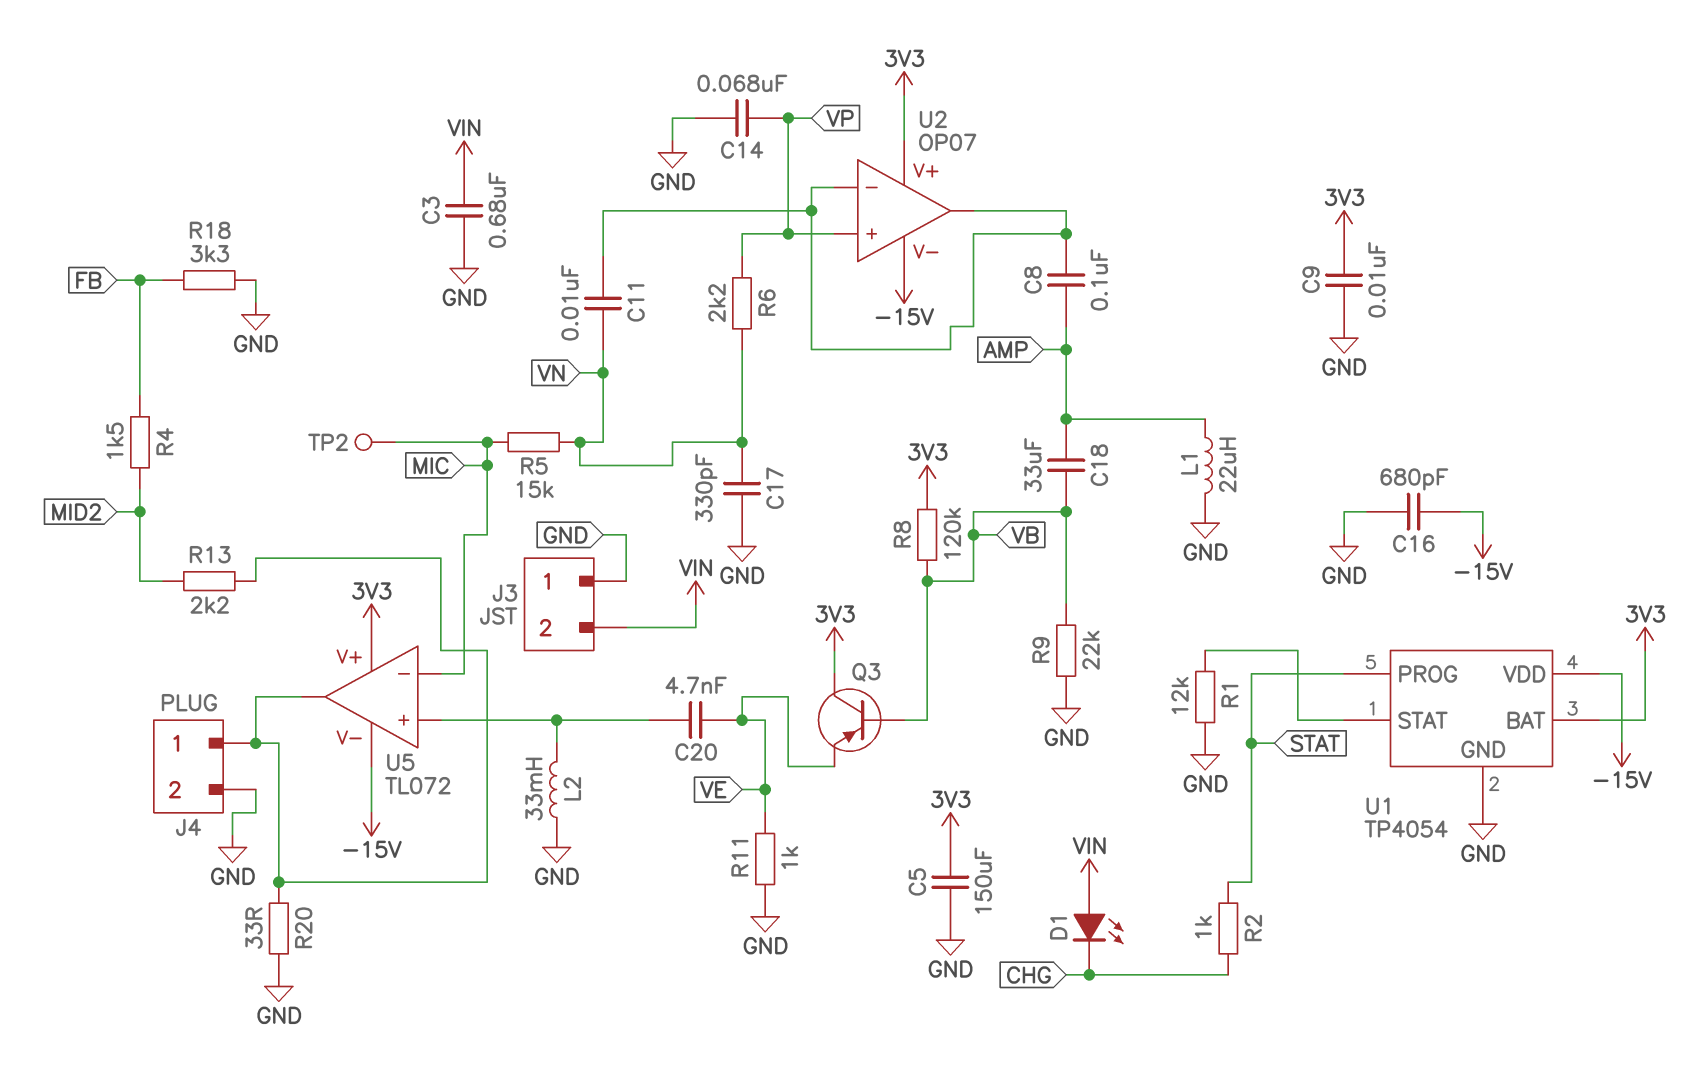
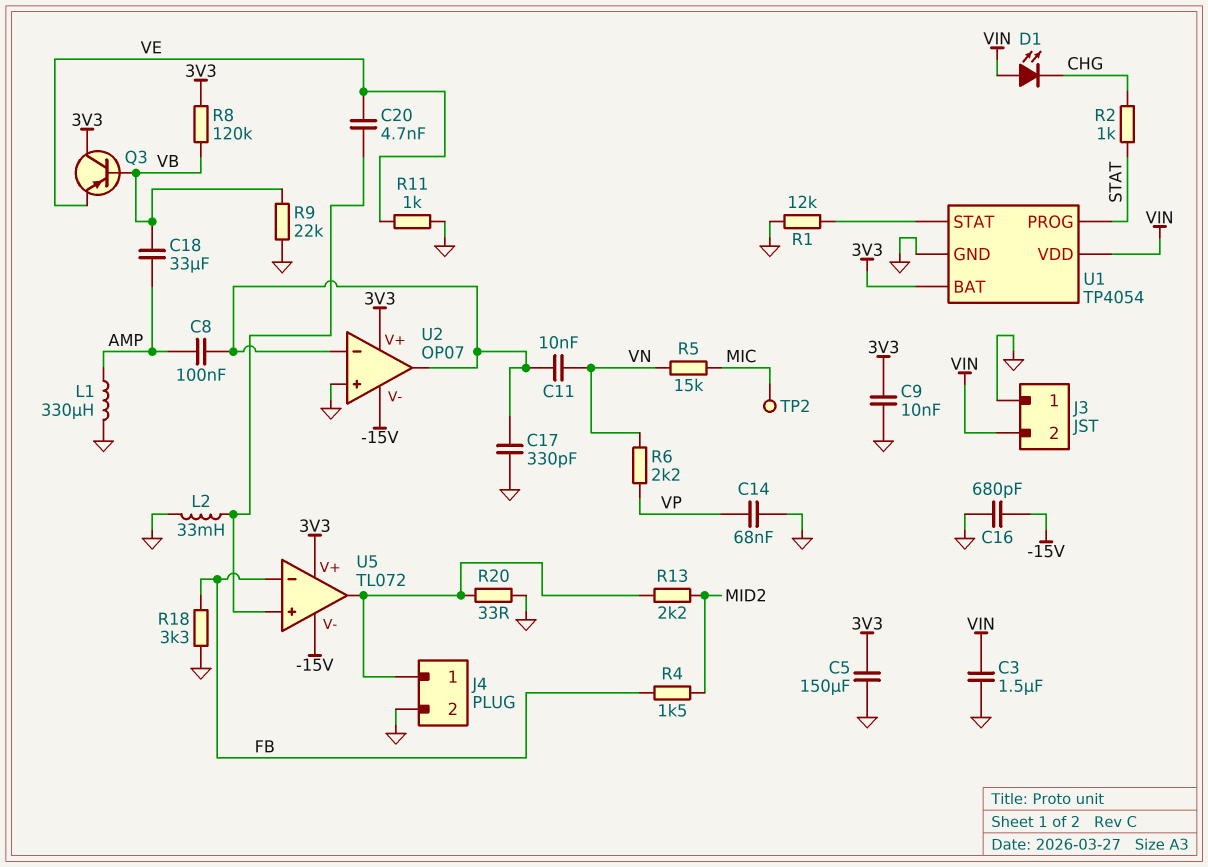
C3: 680nF (GND, VIN) -> 1.5uF (GND, VIN)
C17: 330pF (GND, VN) -> 330pF (GND, U2/in-)
L1: 22uH (AMP, GND) -> 330uH (AMP, GND)
U1 pin VDD: -15V -> VIN
U2 pin in+: VP -> GND
U5 pin in-: MIC -> FB

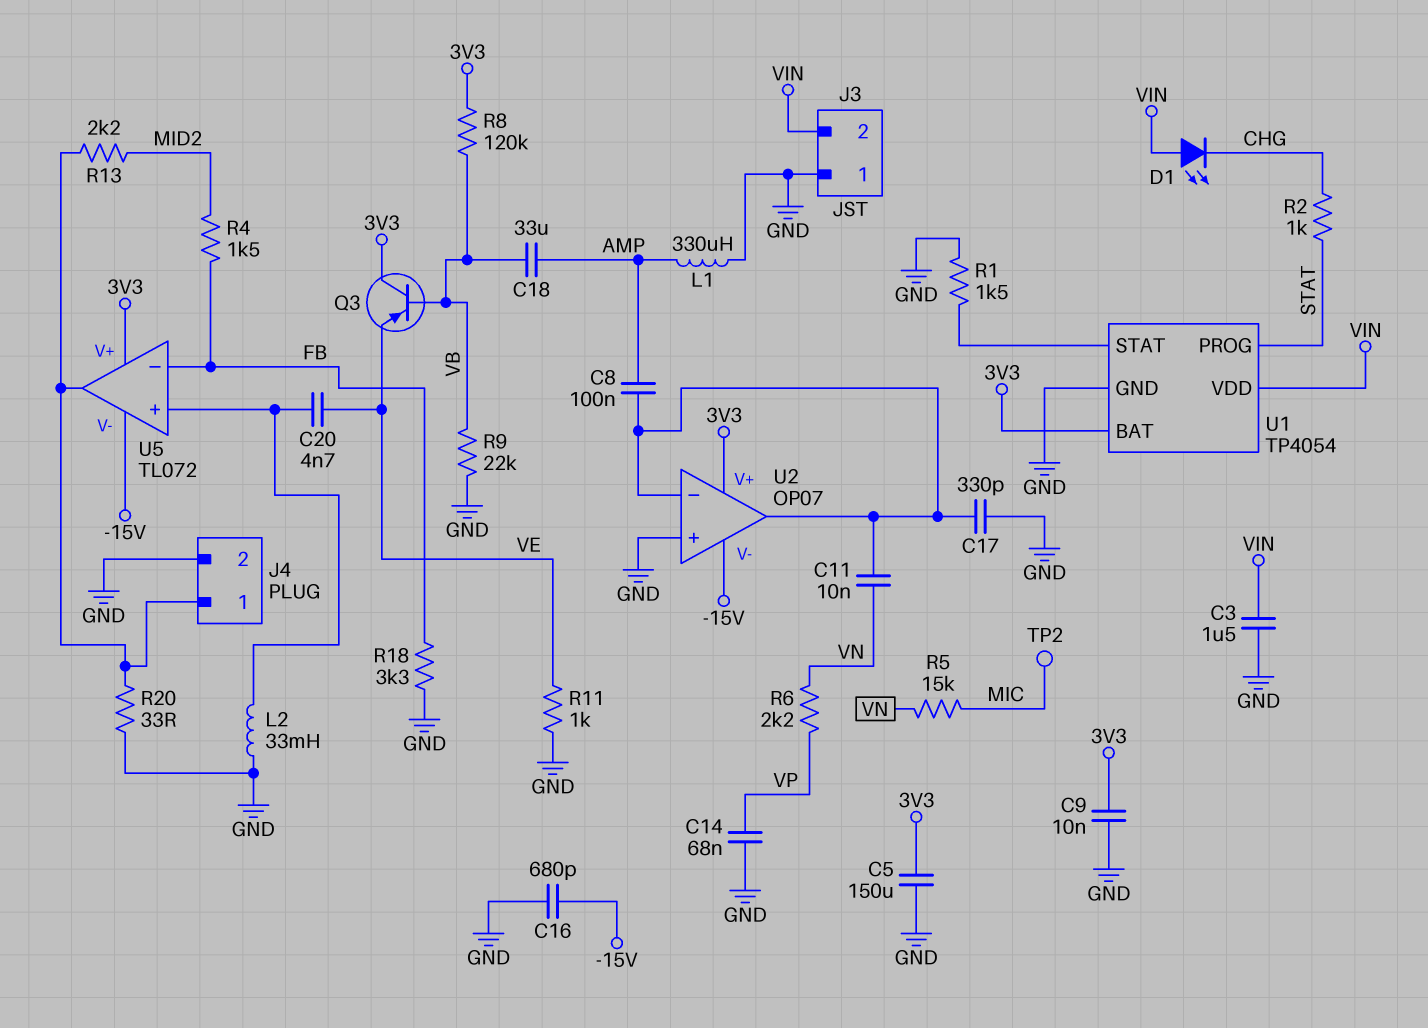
R1: 12k (GND, U1/STAT) -> 1.5k (GND, U1/STAT)

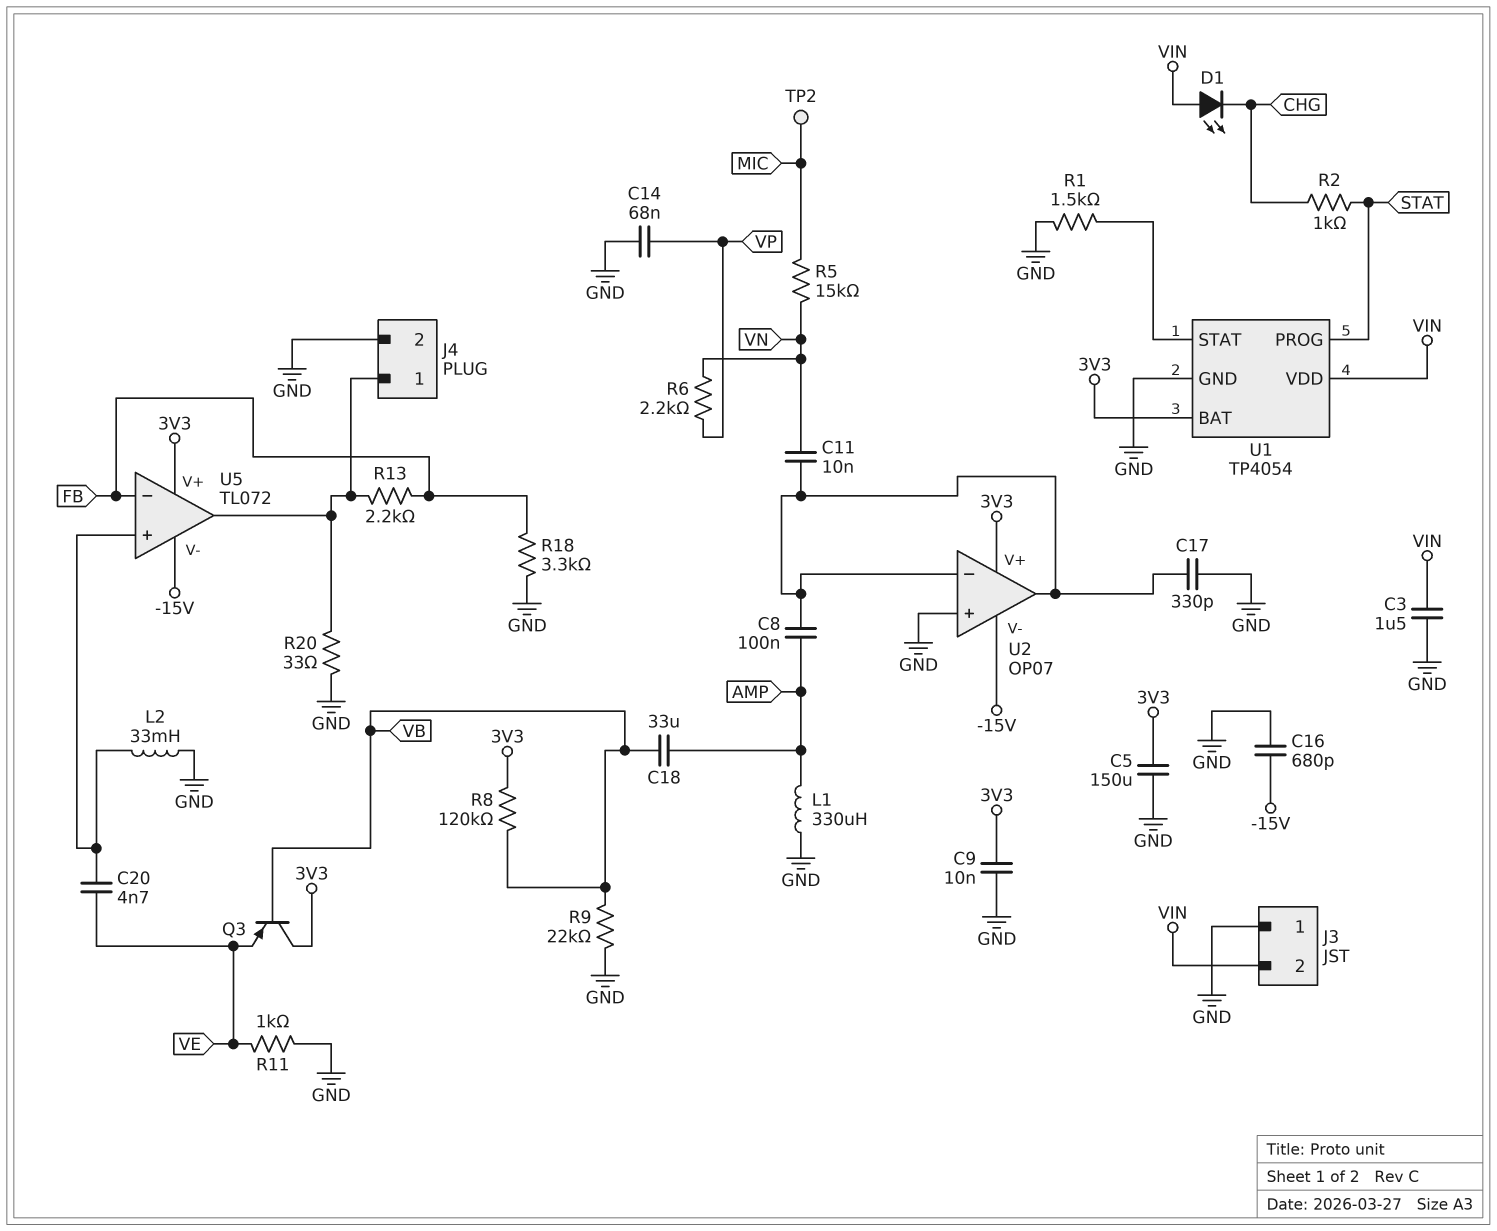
R4: 1.5k (FB, MID2) -> none
R13: 2.2k (J4/1, MID2) -> 2.2k (FB, J4/1)

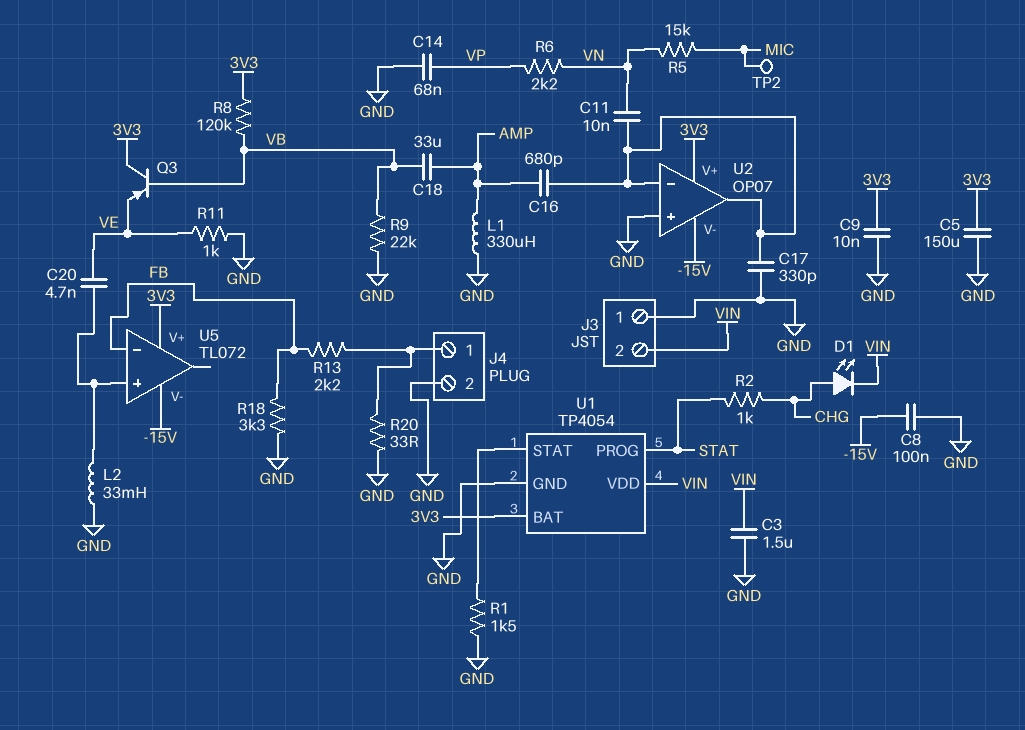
C8: 100nF (AMP, U2/in-) -> 100nF (-15V, GND)
C16: 680pF (-15V, GND) -> 680pF (AMP, U2/in-)
D1: LED (A VIN, K CHG) -> LED (A CHG, K VIN)
U5 pin out: J4/1 -> none

